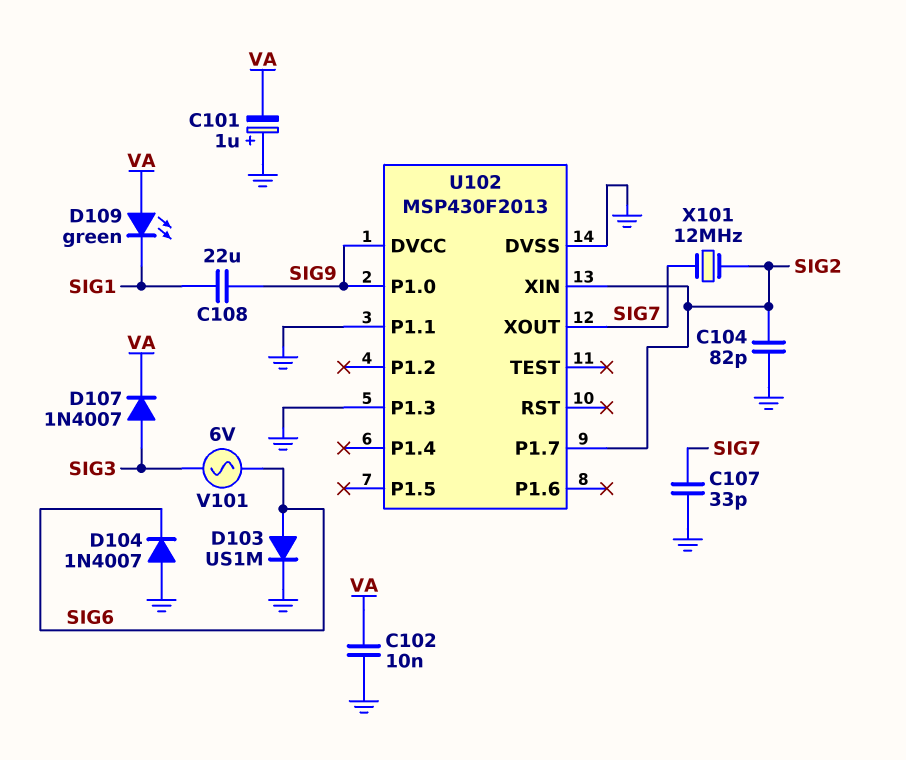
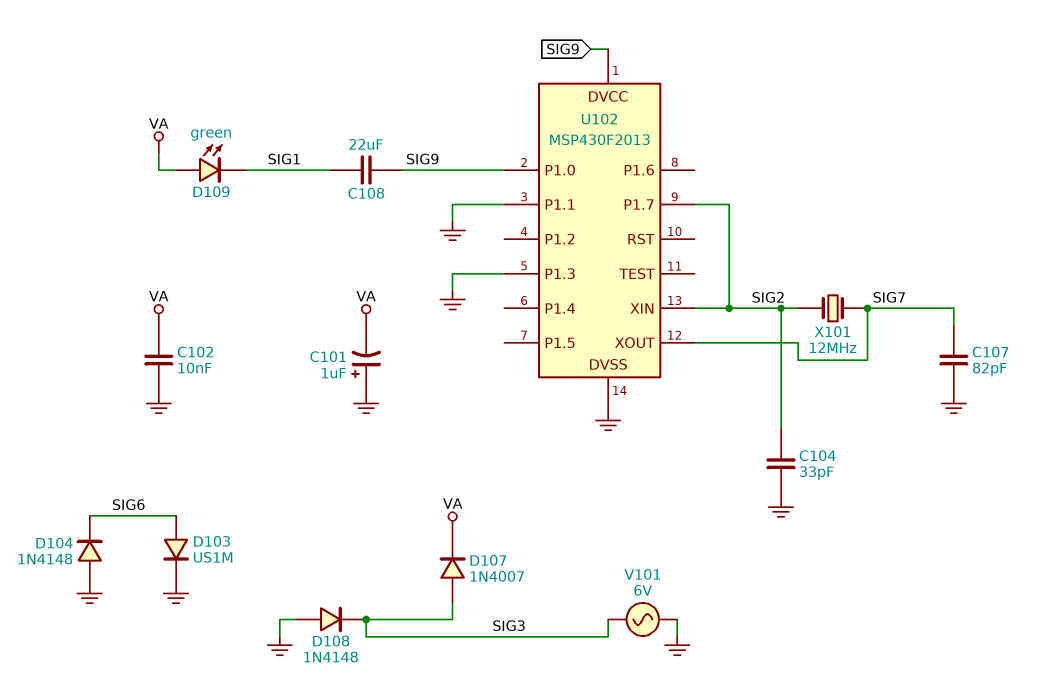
C104: 82pF (GND, SIG2) -> 33pF (GND, SIG2)
C107: 33pF (GND, SIG7) -> 82pF (GND, SIG7)
D104: diode 1N4007 (A GND, K SIG6) -> diode 1N4148 (A GND, K SIG6)
D108: none -> diode 1N4148 (A GND, K SIG3)
V101: AC 6V (SIG3, SIG6) -> AC 6V (GND, SIG3)

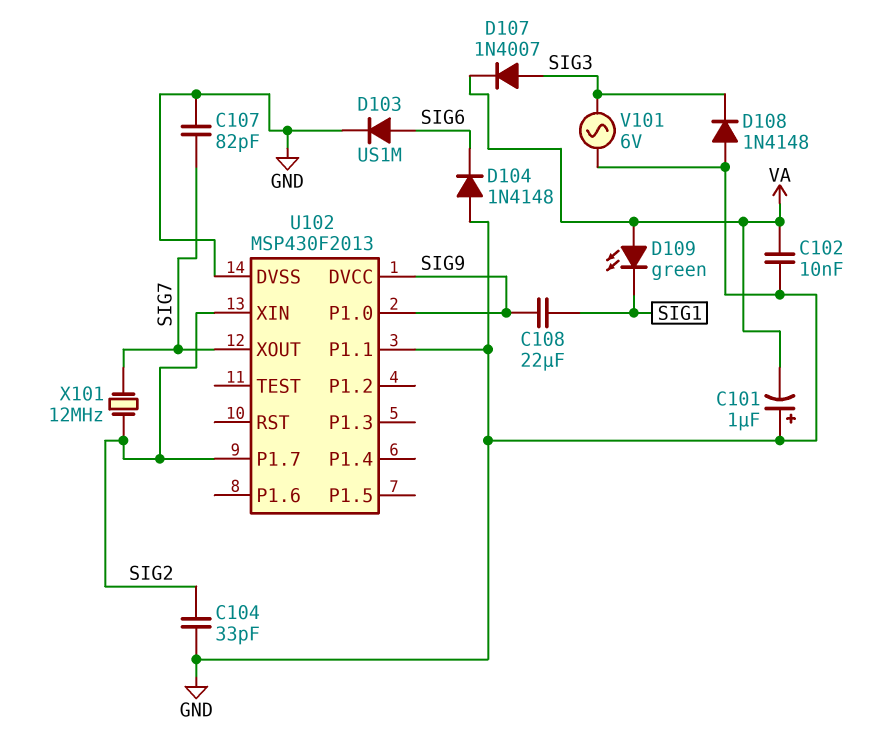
U102 pin P1.3: GND -> none

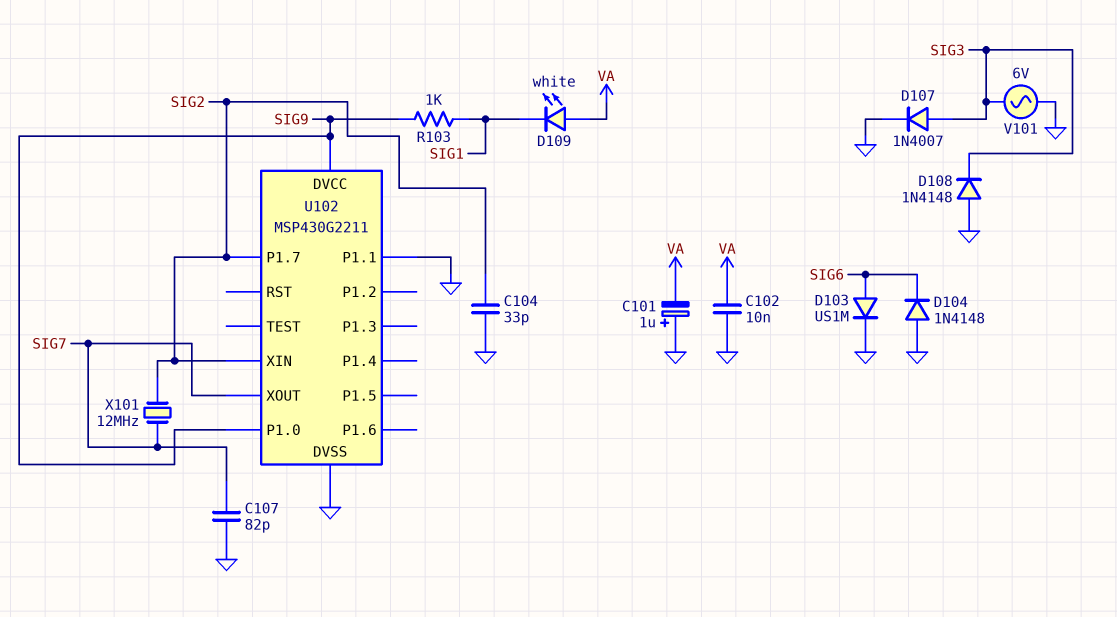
C108: 22uF (SIG1, SIG9) -> none
D107: diode 1N4007 (A SIG3, K VA) -> diode 1N4007 (A SIG3, K GND)
D109: LED green (A VA, K SIG1) -> LED white (A VA, K SIG1)
R103: none -> 1k (SIG1, SIG9)
U102: MSP430F2013 -> MSP430G2211

